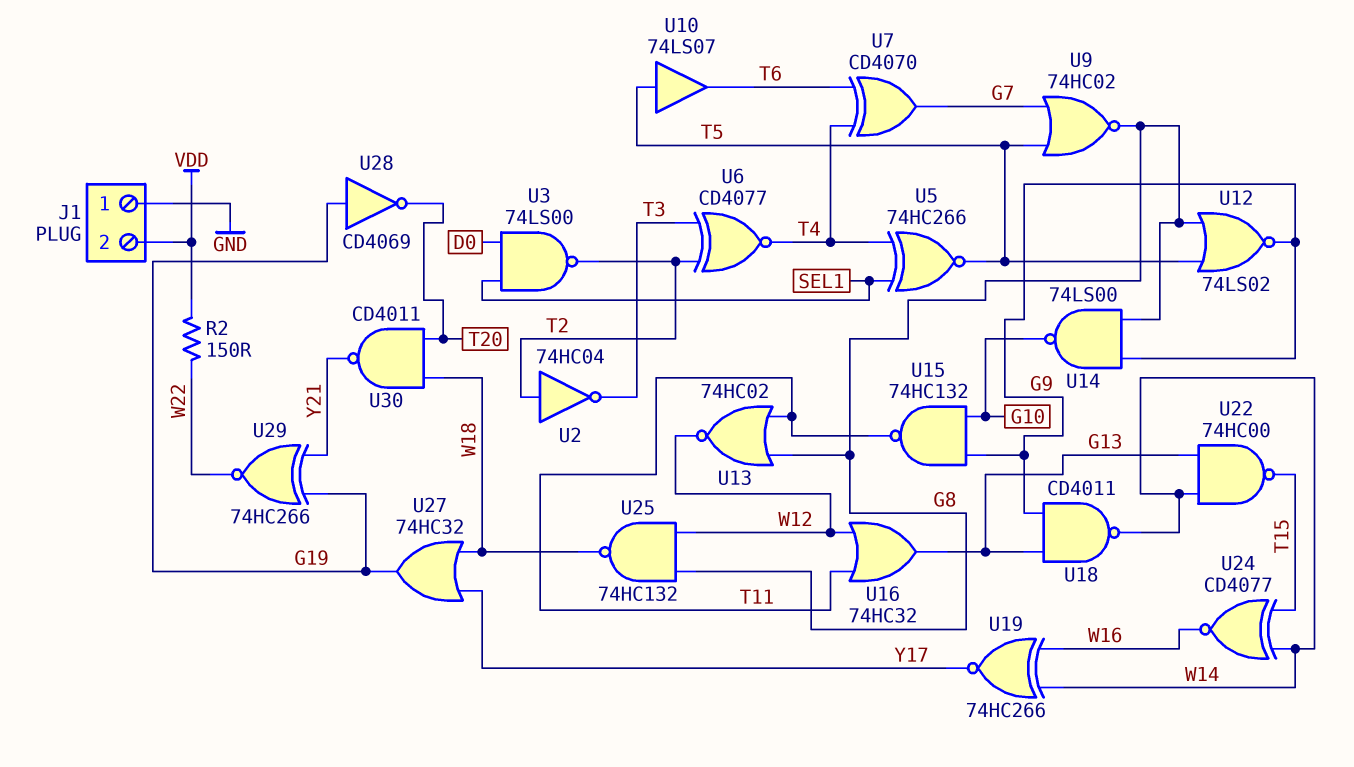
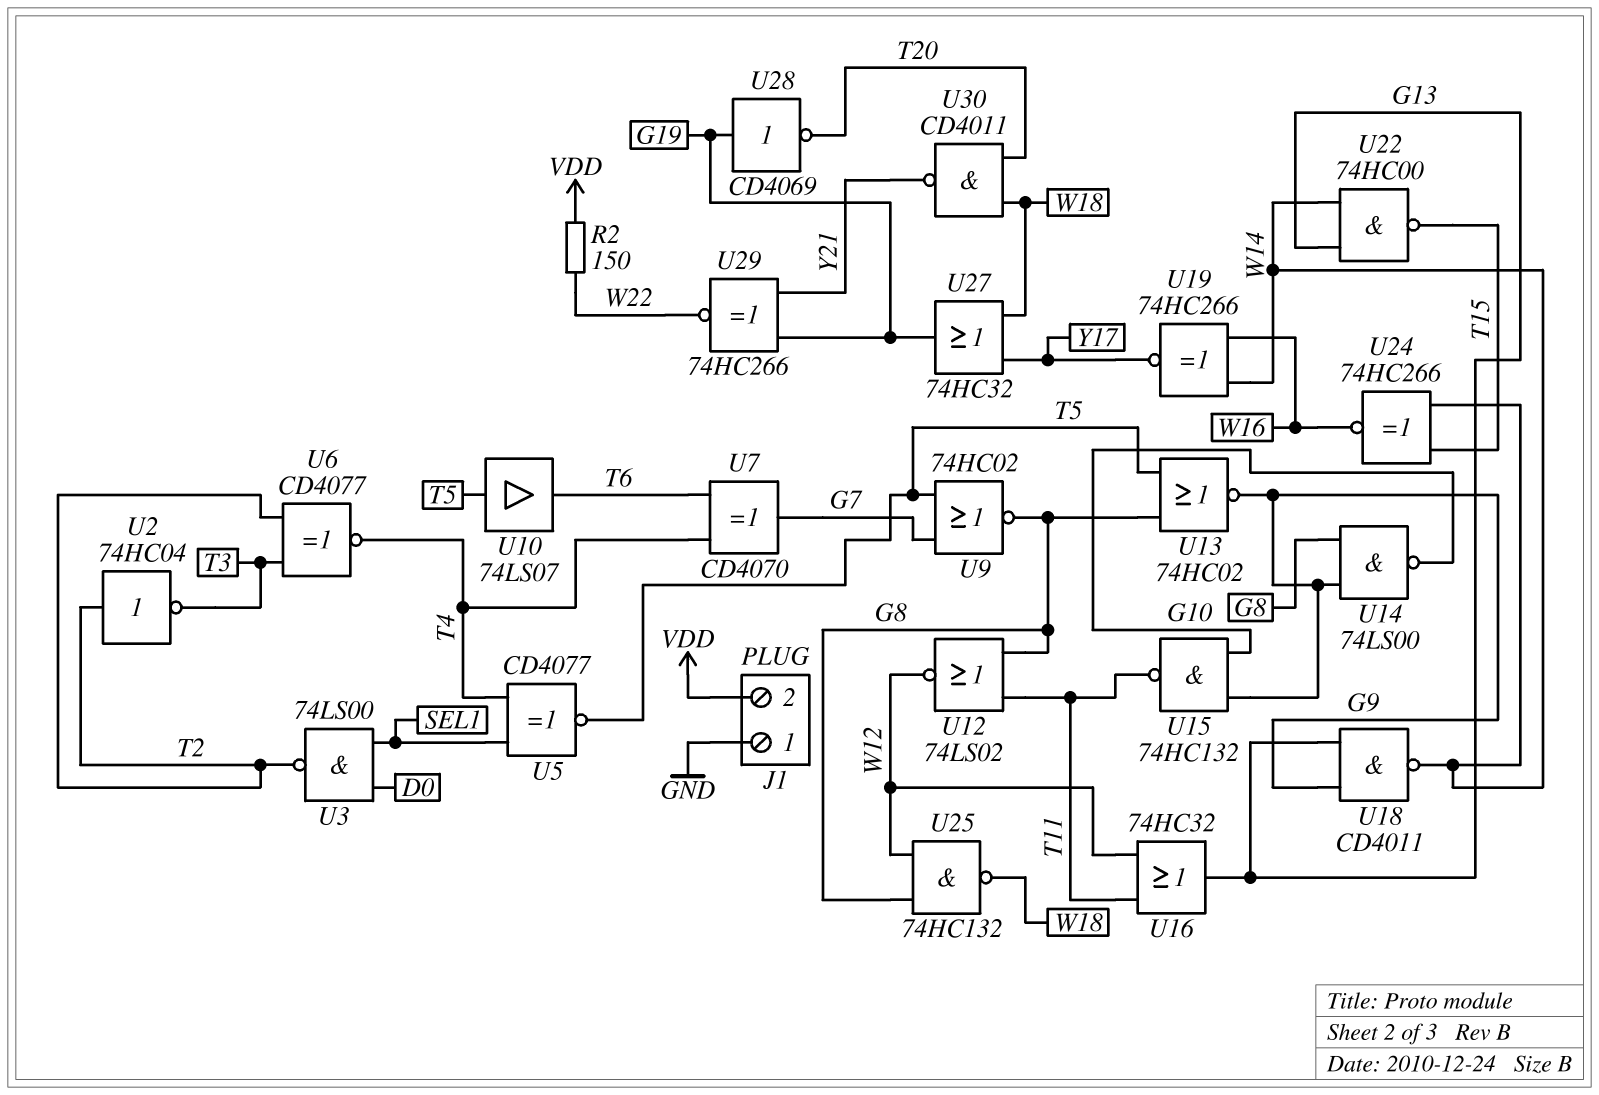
U5: XNOR 74HC266 (in SEL1, in T4, out T5) -> XNOR CD4077 (in SEL1, in T4, out T5)
U12: NOR 74LS02 (in G8, in T5, out G9) -> NOR 74LS02 (in G8, in T11, out W12)
U13: NOR 74HC02 (in G8, in T11, out W12) -> NOR 74HC02 (in G8, in T5, out G9)
U24: XNOR CD4077 (in T15, in W14, out W16) -> XNOR 74HC266 (in T15, in W14, out W16)

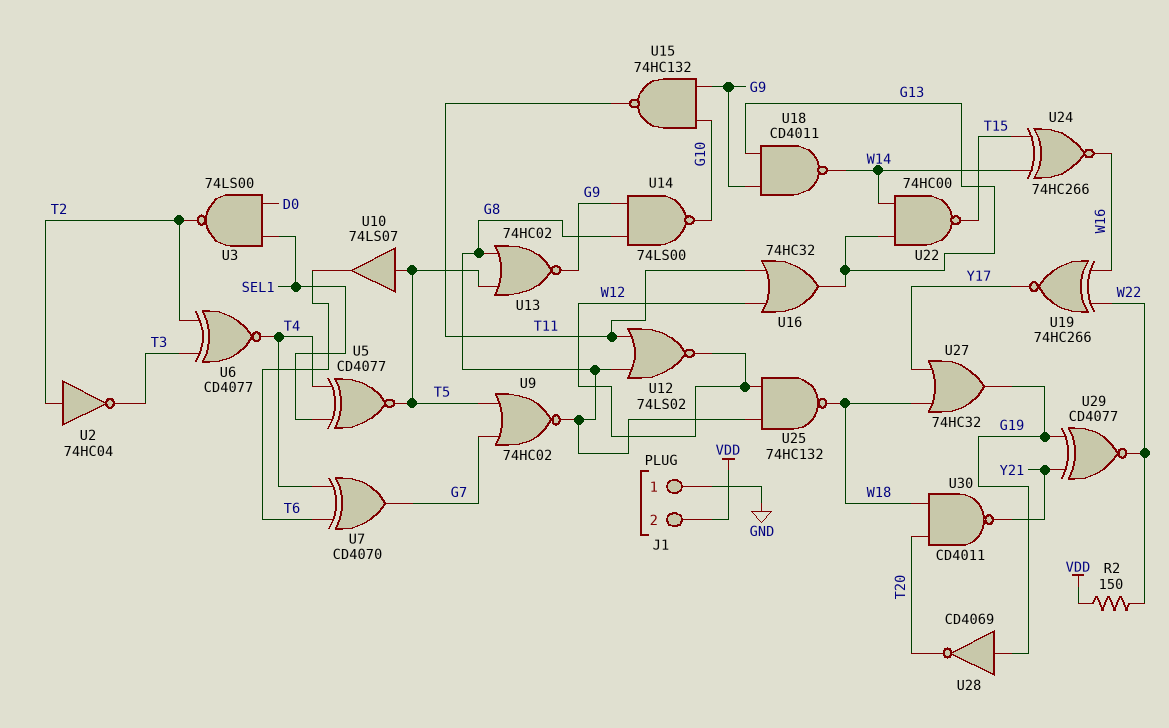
U19: XNOR 74HC266 (in W14, in W16, out Y17) -> XNOR 74HC266 (in W16, in W22, out Y17)
U29: XNOR 74HC266 (in G19, in Y21, out W22) -> XNOR CD4077 (in G19, in Y21, out W22)

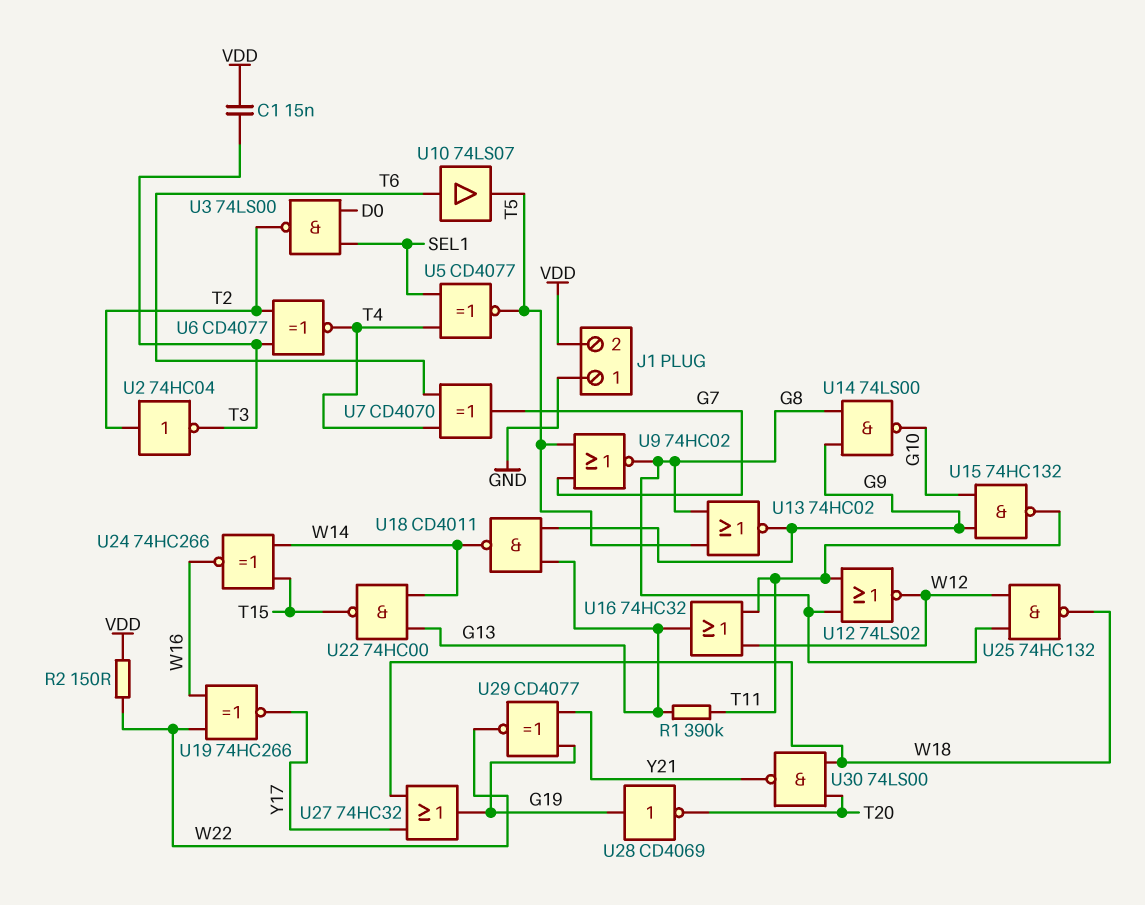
C1: none -> 15nF (T3, VDD)
R1: none -> 390k (G13, T11)
U10: buffer 74LS07 (in T5, out T6) -> buffer 74LS07 (in T6, out T5)
U30: NAND CD4011 (in T20, in W18, out Y21) -> NAND 74LS00 (in T20, in W18, out Y21)

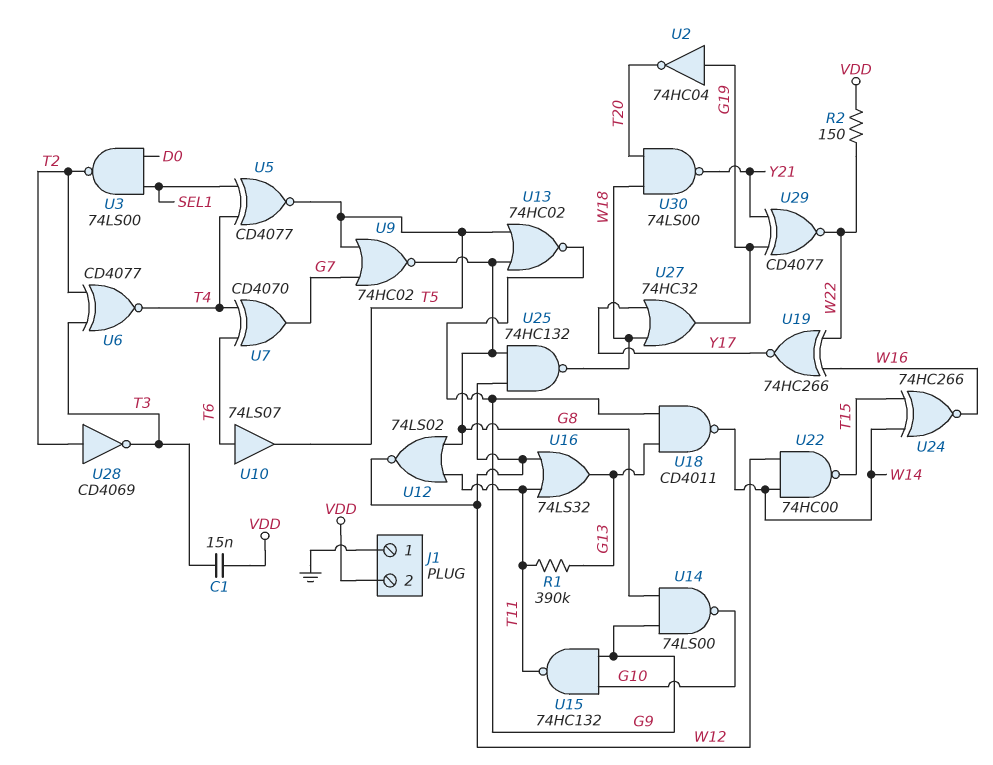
U2: NOT 74HC04 (in T2, out T3) -> NOT 74HC04 (in G19, out T20)
U16: OR 74HC32 (in T11, in W12, out G13) -> OR 74LS32 (in T11, in W12, out G13)
U22: NAND 74HC00 (in G13, in W14, out T15) -> NAND 74HC00 (in W12, in W14, out T15)
U28: NOT CD4069 (in G19, out T20) -> NOT CD4069 (in T2, out T3)

